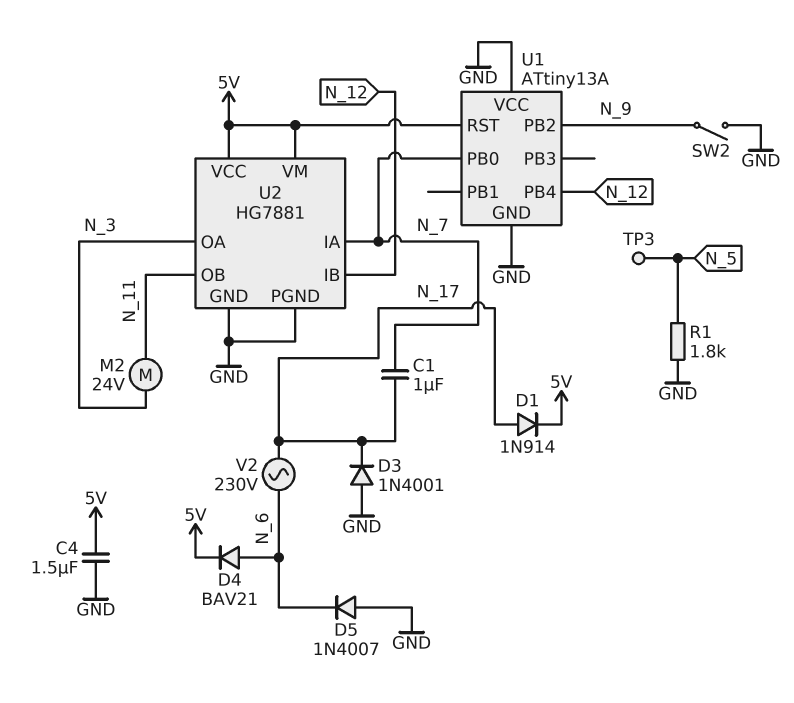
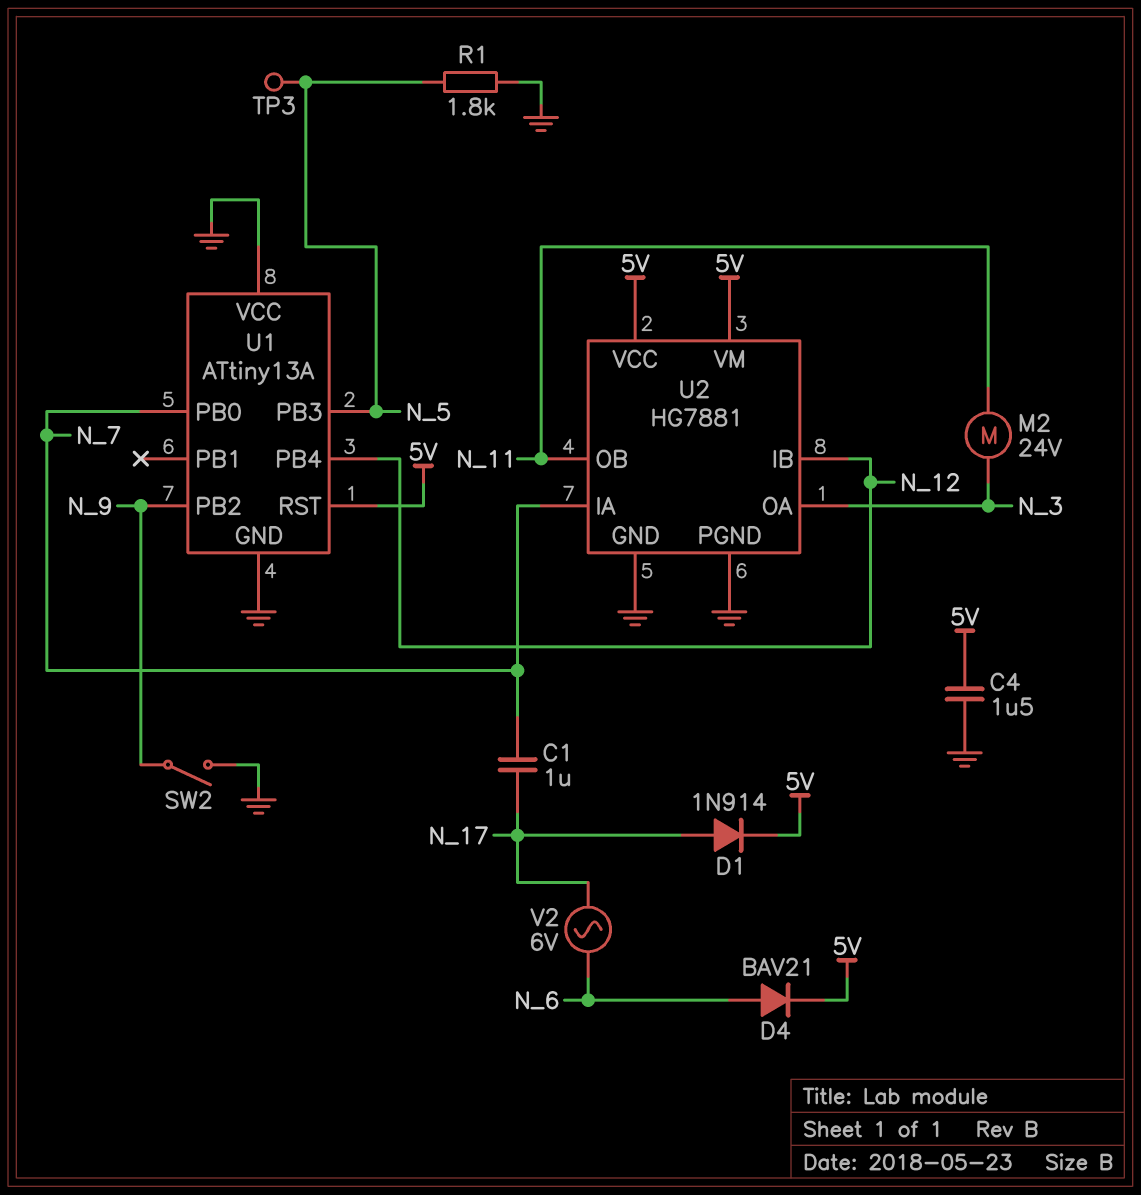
D3: diode 1N4001 (A GND, K N_17) -> none
D5: diode 1N4007 (A GND, K N_6) -> none
U1 pin PB3: none -> N_5
V2: AC 230V (N_6, N_17) -> AC 6V (N_6, N_17)

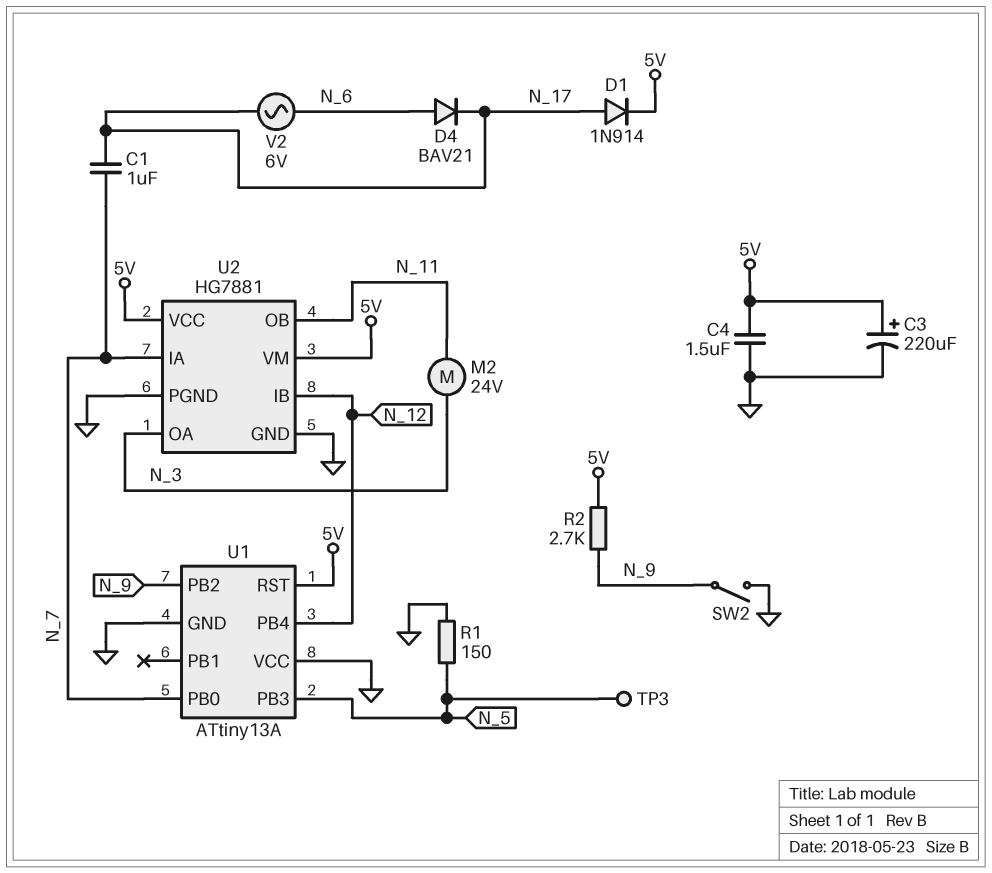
C3: none -> 220uF (plus 5V, minus GND)
D4: diode BAV21 (A N_6, K 5V) -> diode BAV21 (A N_6, K N_17)
R1: 1.8k (GND, N_5) -> 150 (GND, N_5)
R2: none -> 2.7k (5V, N_9)

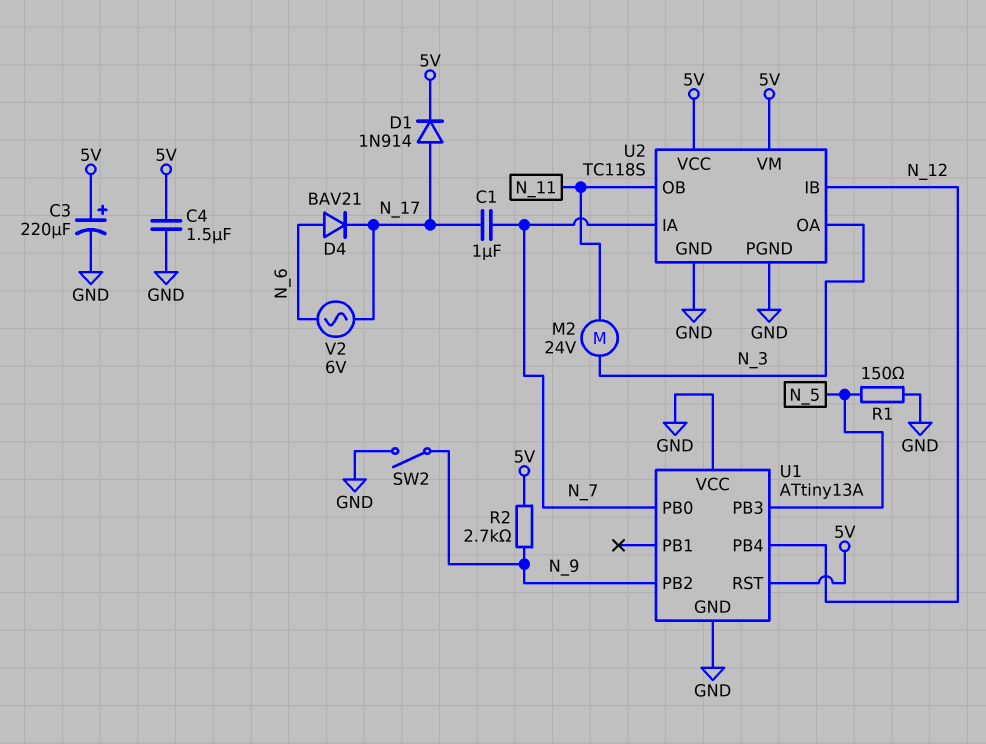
TP3: test point (N_5) -> none
U2: HG7881 -> TC118S

